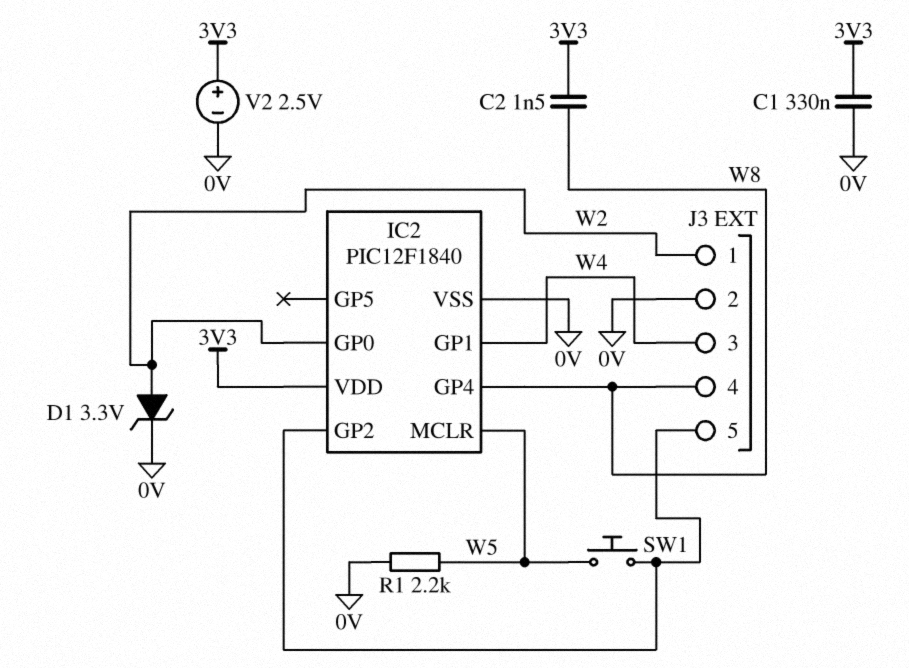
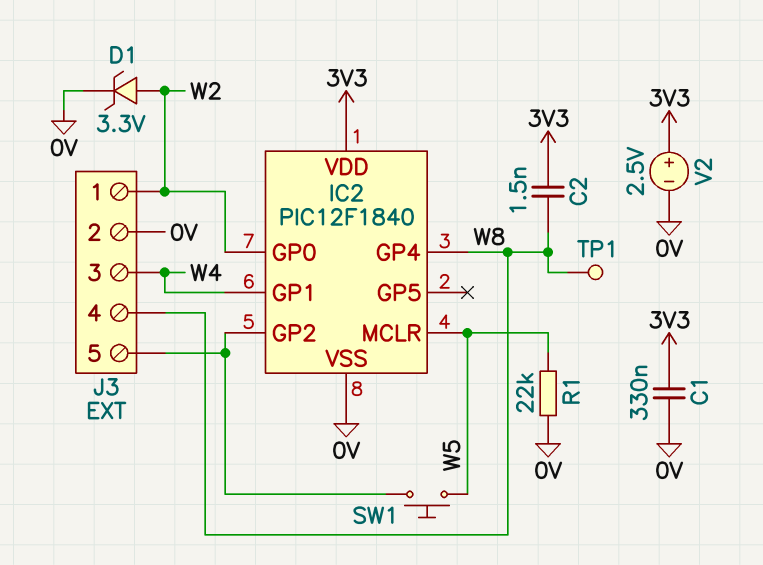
R1: 2.2k (0V, W5) -> 22k (0V, W5)
TP1: none -> test point (W8)

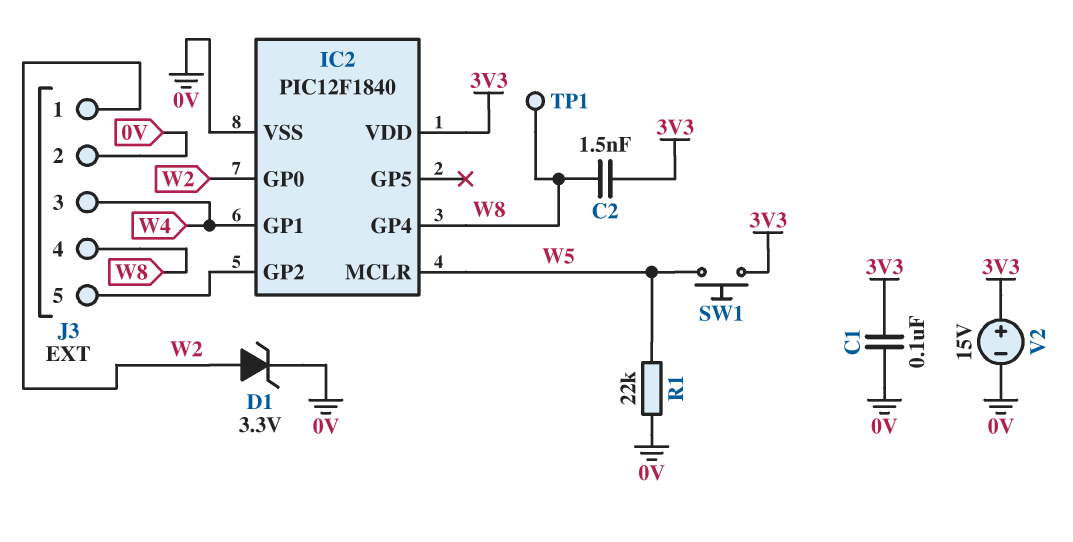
C1: 330nF (0V, 3V3) -> 100nF (0V, 3V3)
SW1: button (IC2/GP2, W5) -> button (3V3, W5)
V2: 2.5V (plus 3V3, minus 0V) -> 15V (plus 3V3, minus 0V)

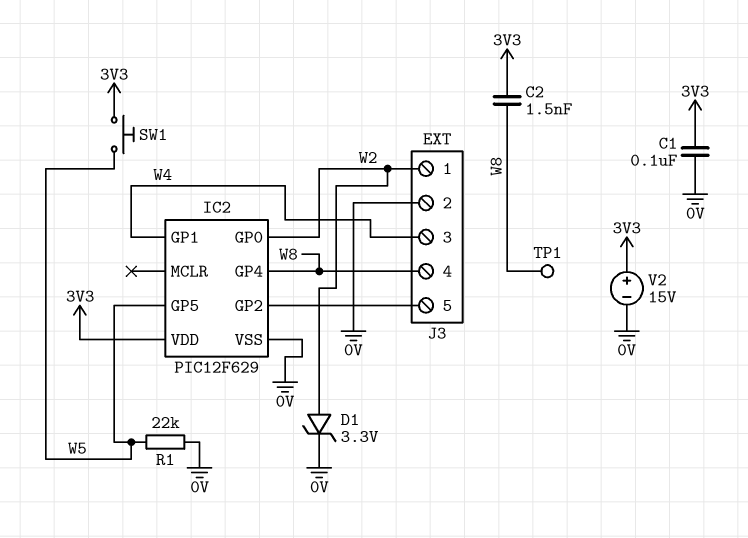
IC2: PIC12F1840 -> PIC12F629
IC2 pin GP5: none -> W5
IC2 pin MCLR: W5 -> none

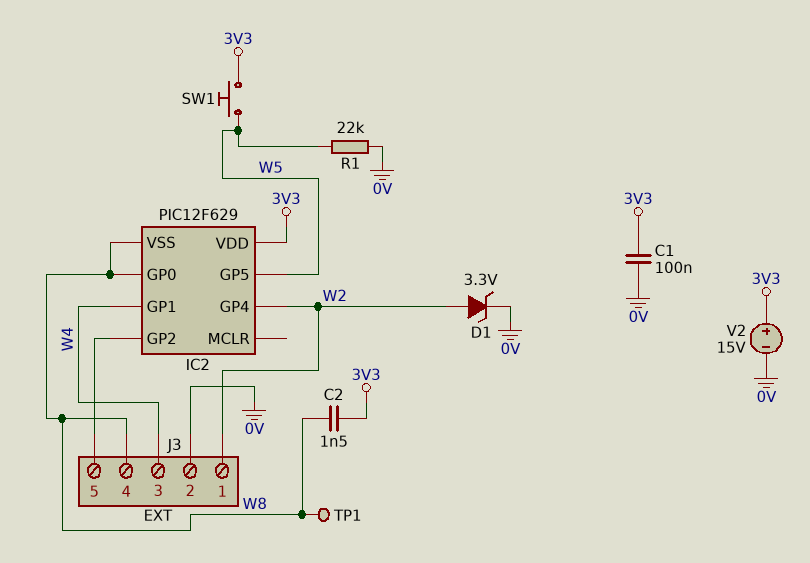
IC2 pin GP0: W2 -> W8
IC2 pin GP4: W8 -> W2
IC2 pin VSS: 0V -> W8

